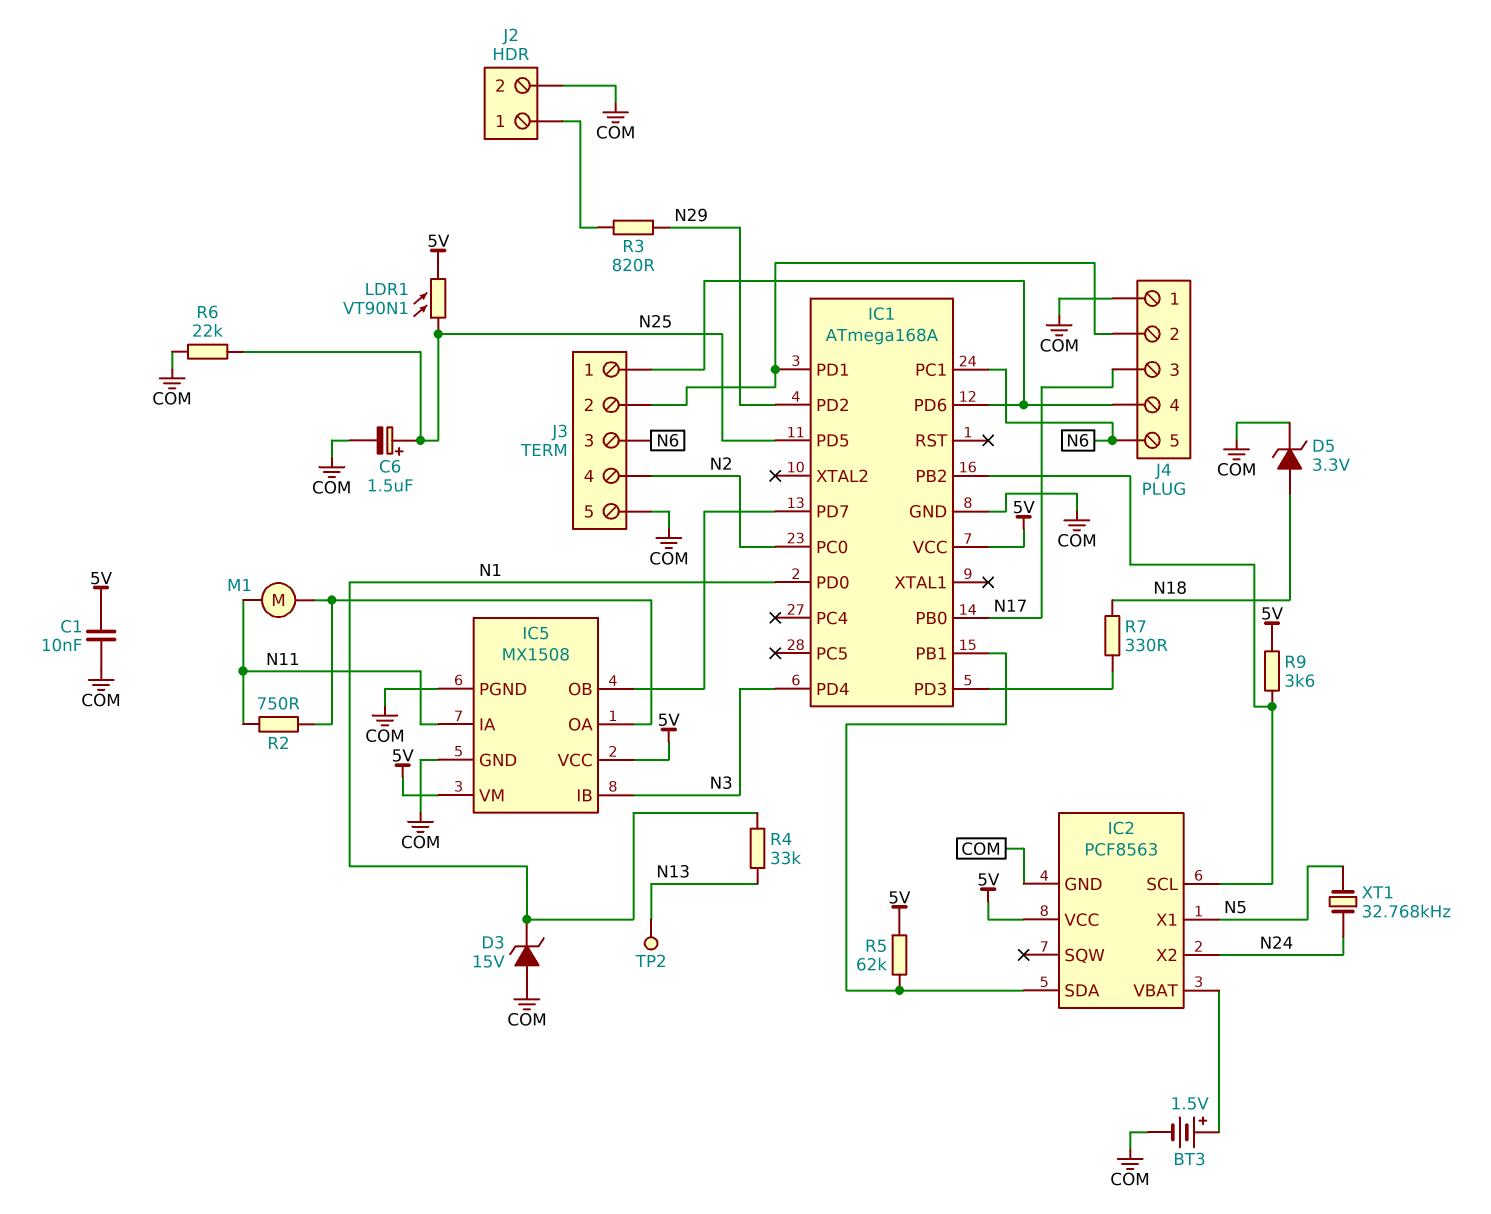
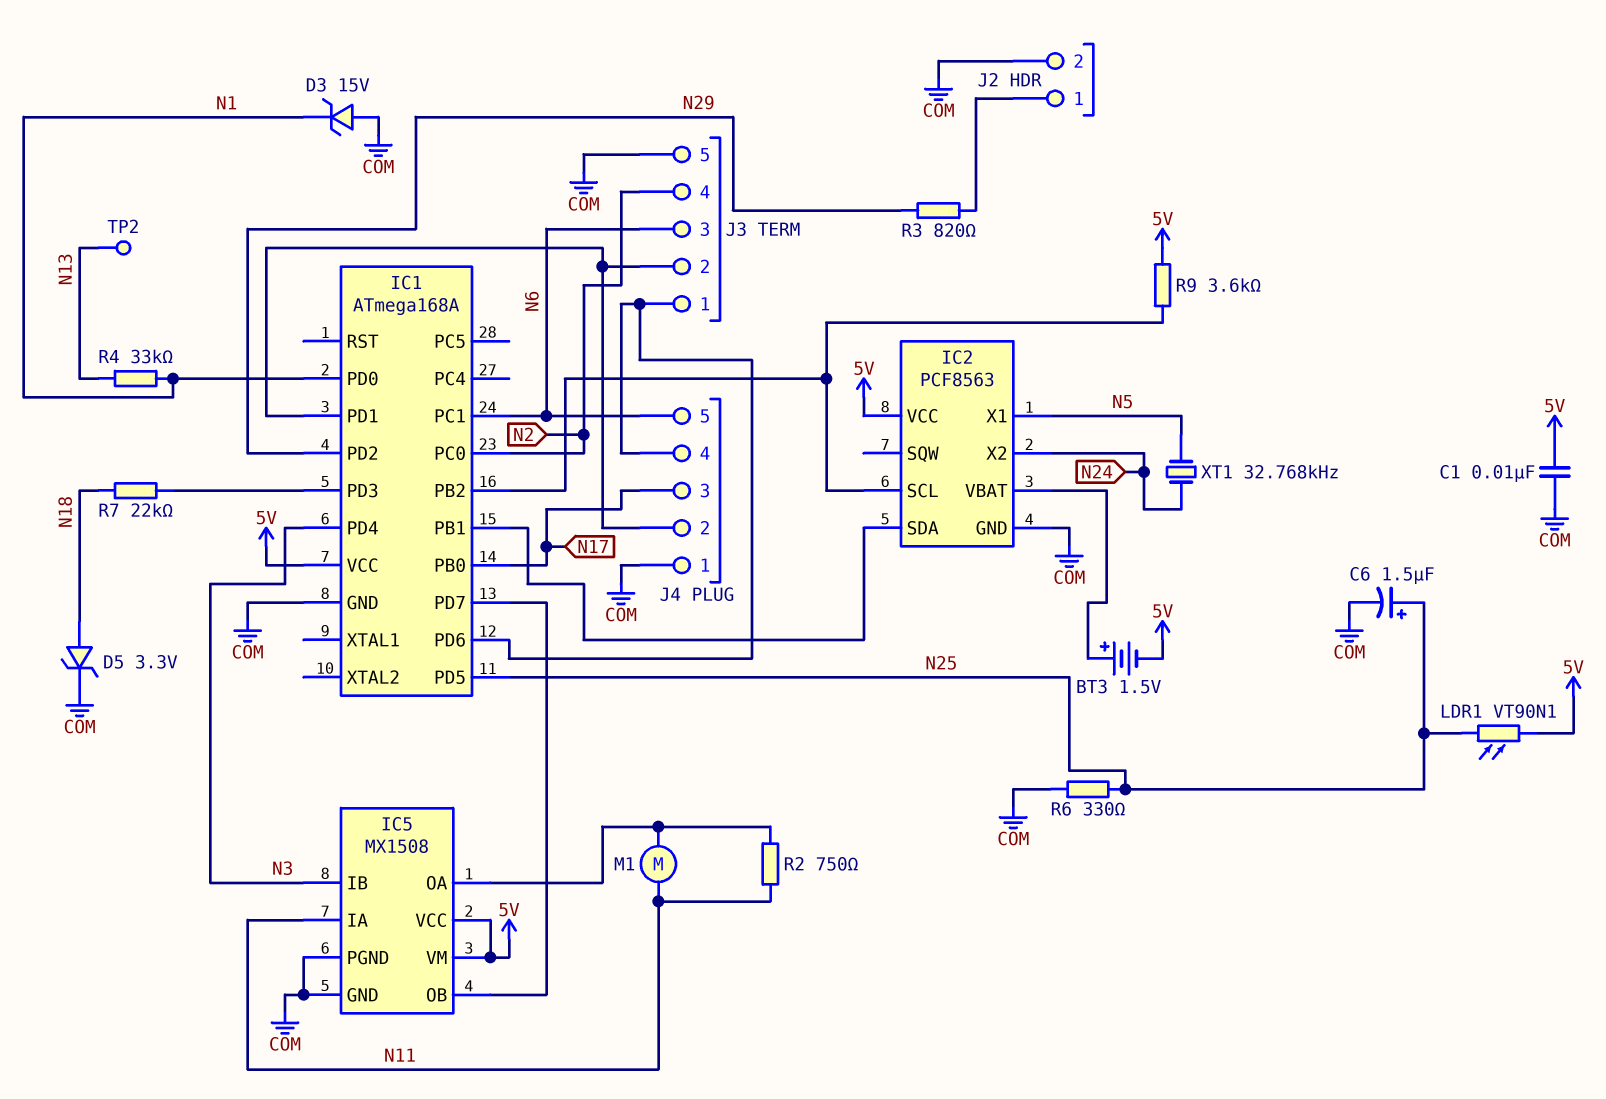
BT3: 1.5V (plus IC2/VBAT, minus COM) -> 1.5V (plus IC2/VBAT, minus 5V)
R5: 62k (5V, IC1/PB1) -> none
R6: 22k (COM, N25) -> 330 (COM, N25)
R7: 330 (IC1/PD3, N18) -> 22k (IC1/PD3, N18)

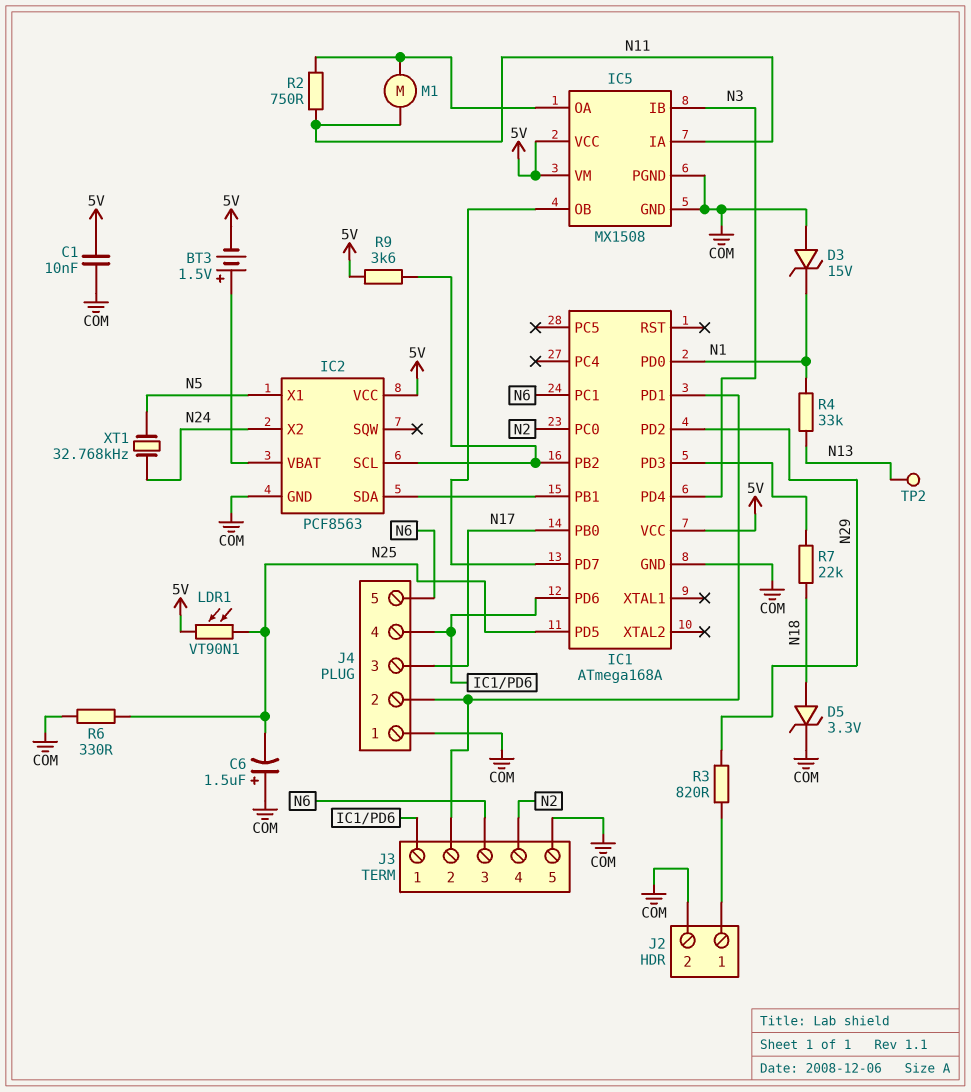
C6: 1.5uF (plus N25, minus COM) -> 1.5uF (plus COM, minus N25)

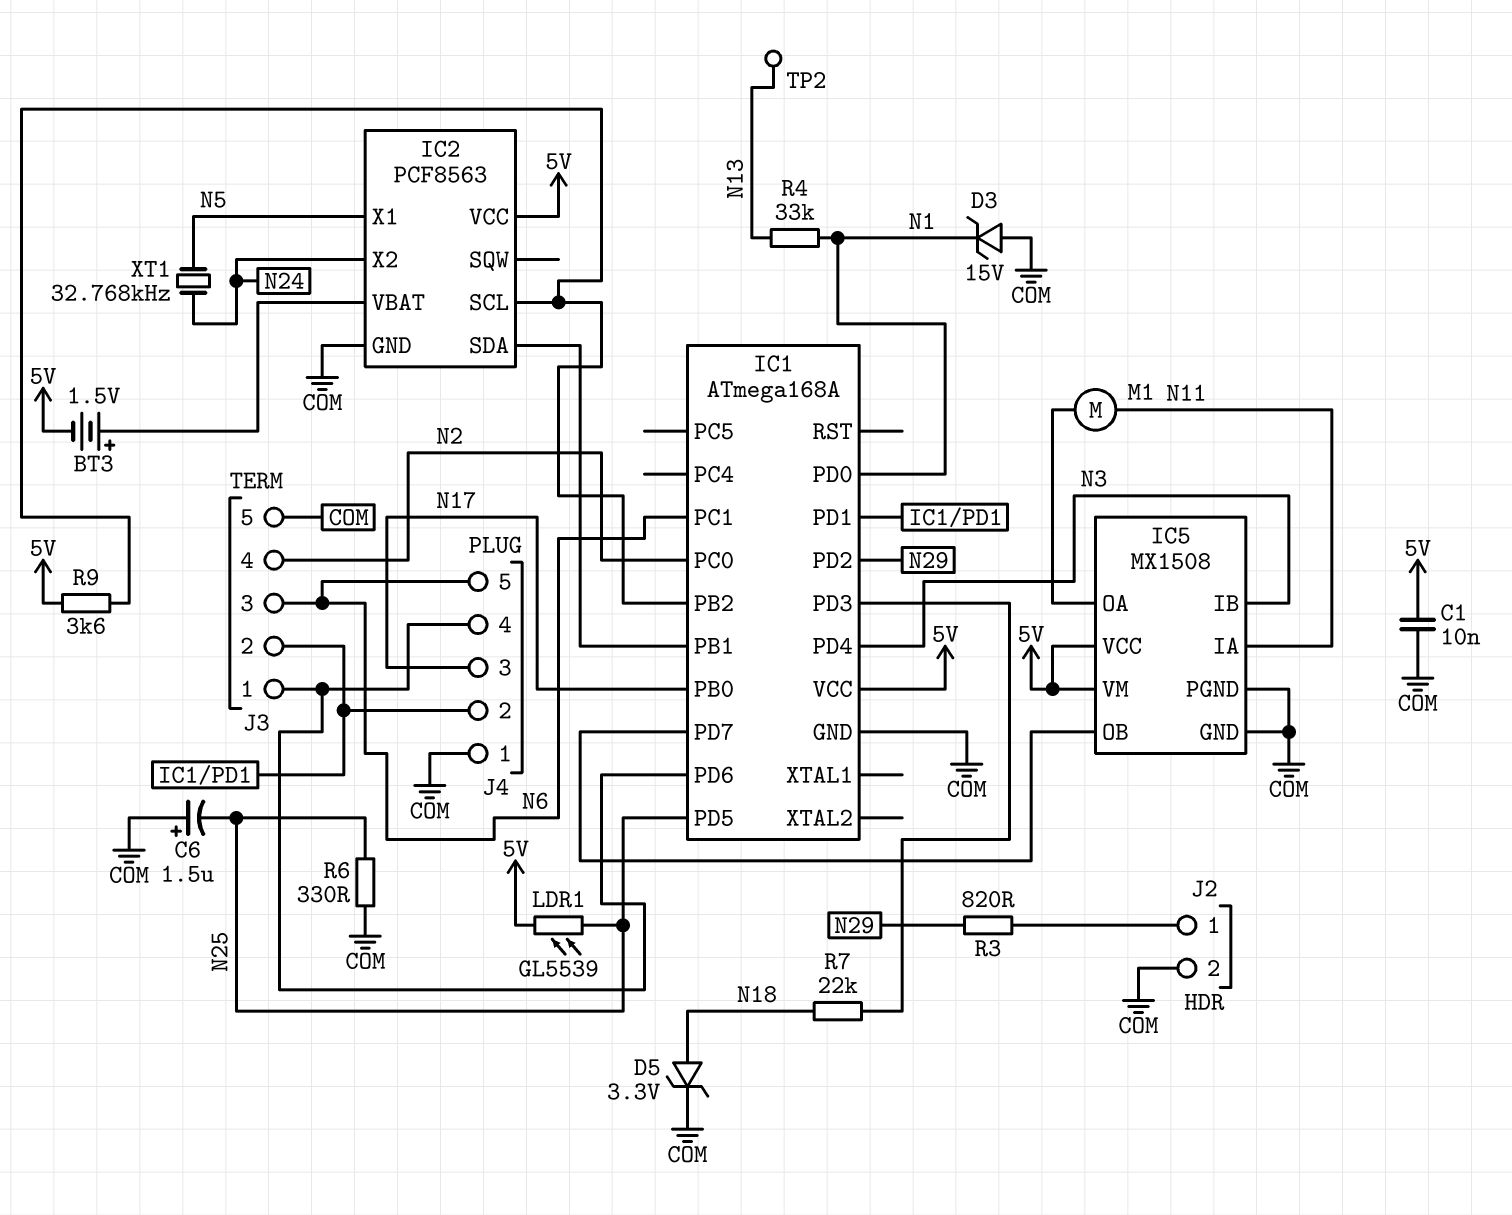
LDR1: VT90N1 (5V, N25) -> GL5539 (5V, N25)
R2: 750 (IC5/OA, N11) -> none

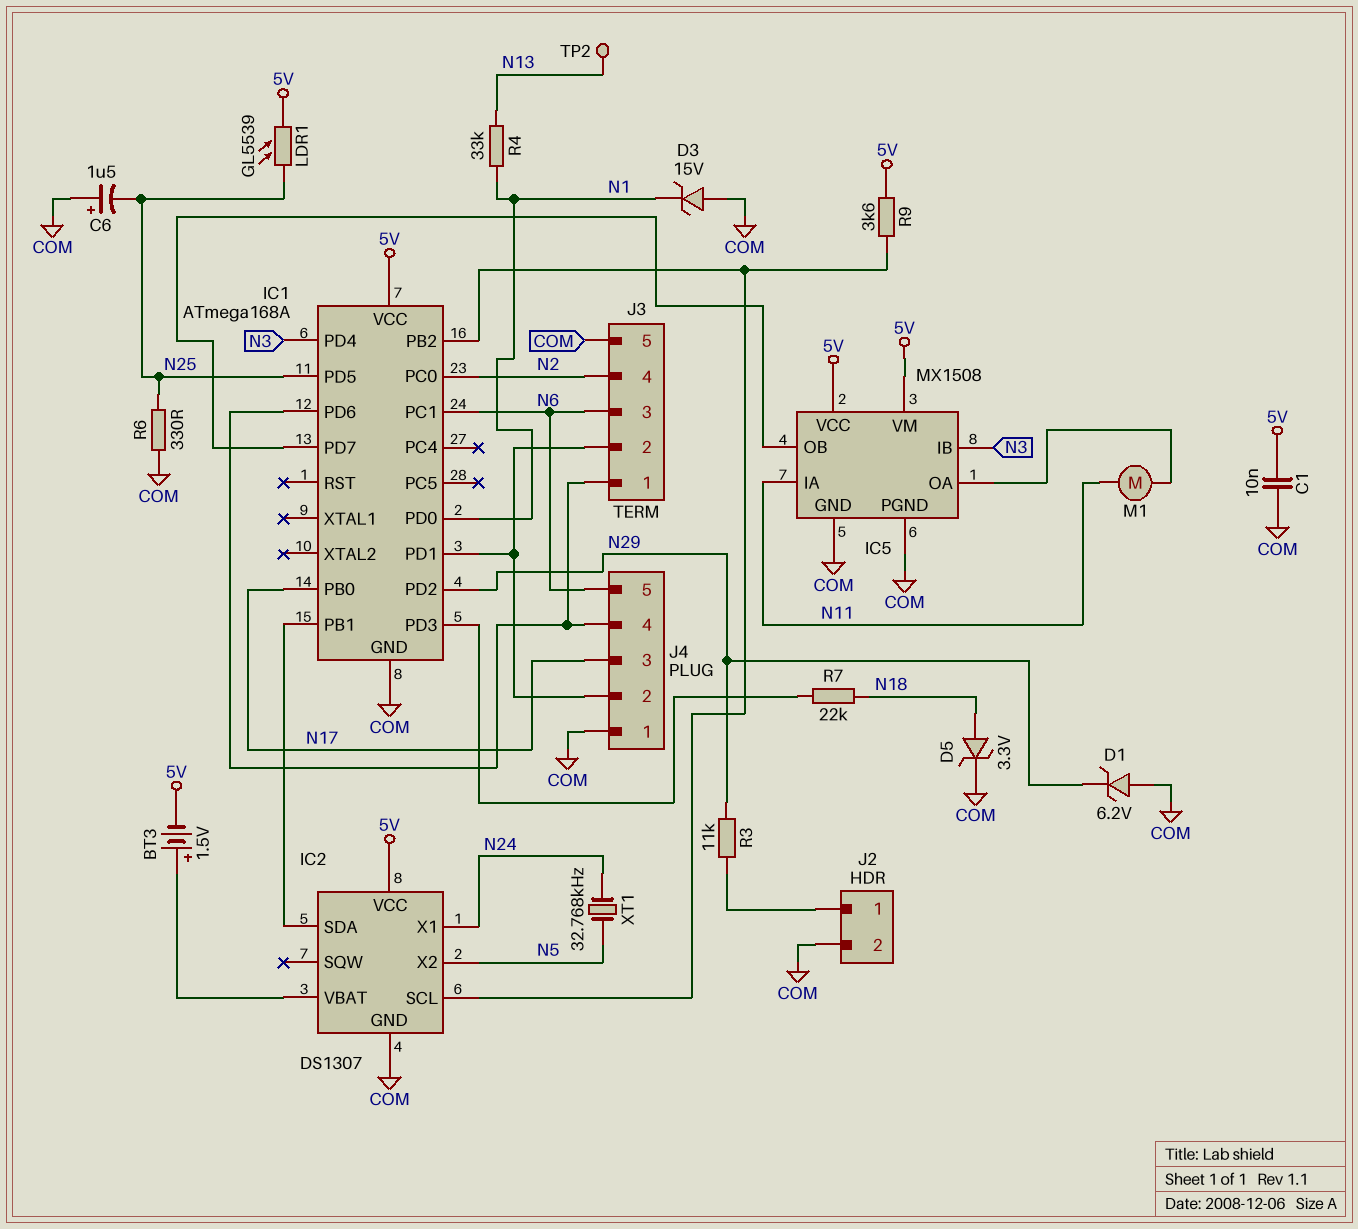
D1: none -> zener 6.2V (A COM, K N29)
IC2: PCF8563 -> DS1307
IC2 pin X1: N5 -> N24
IC2 pin X2: N24 -> N5
R3: 820 (J2/1, N29) -> 11k (J2/1, N29)

